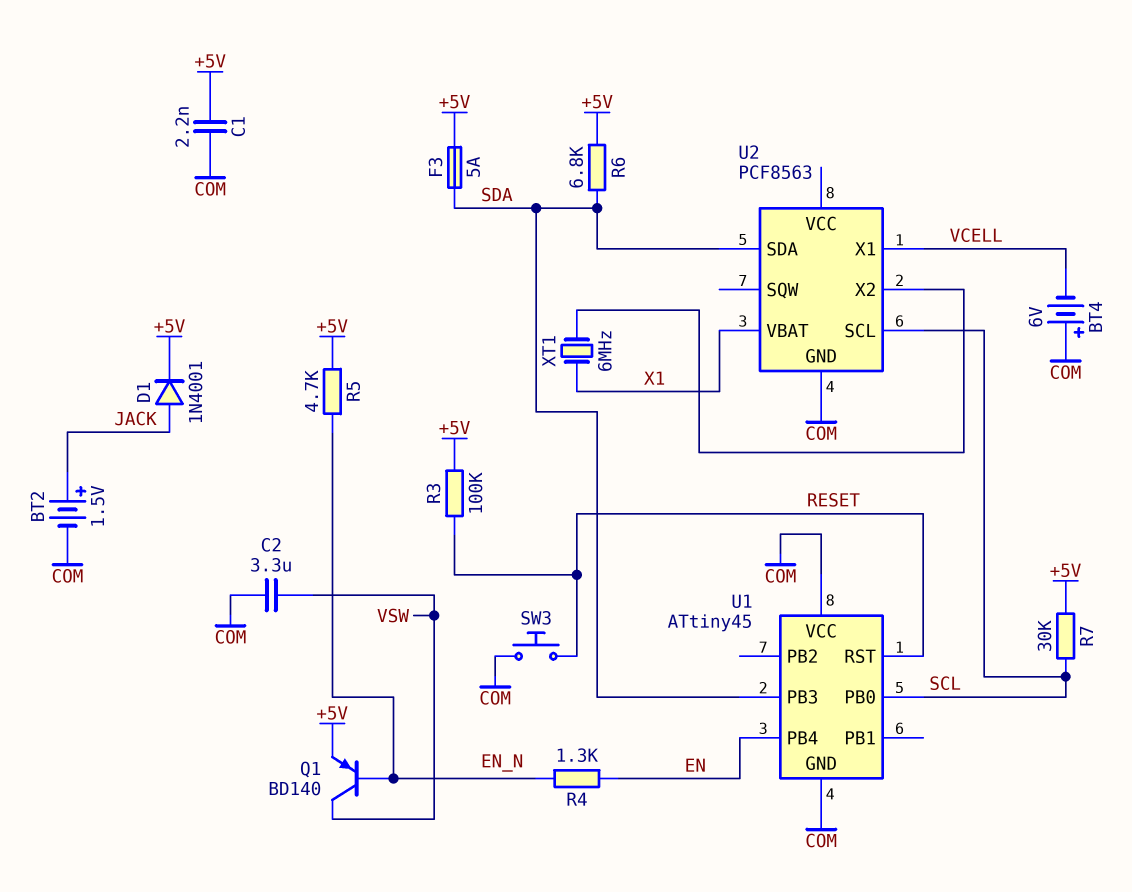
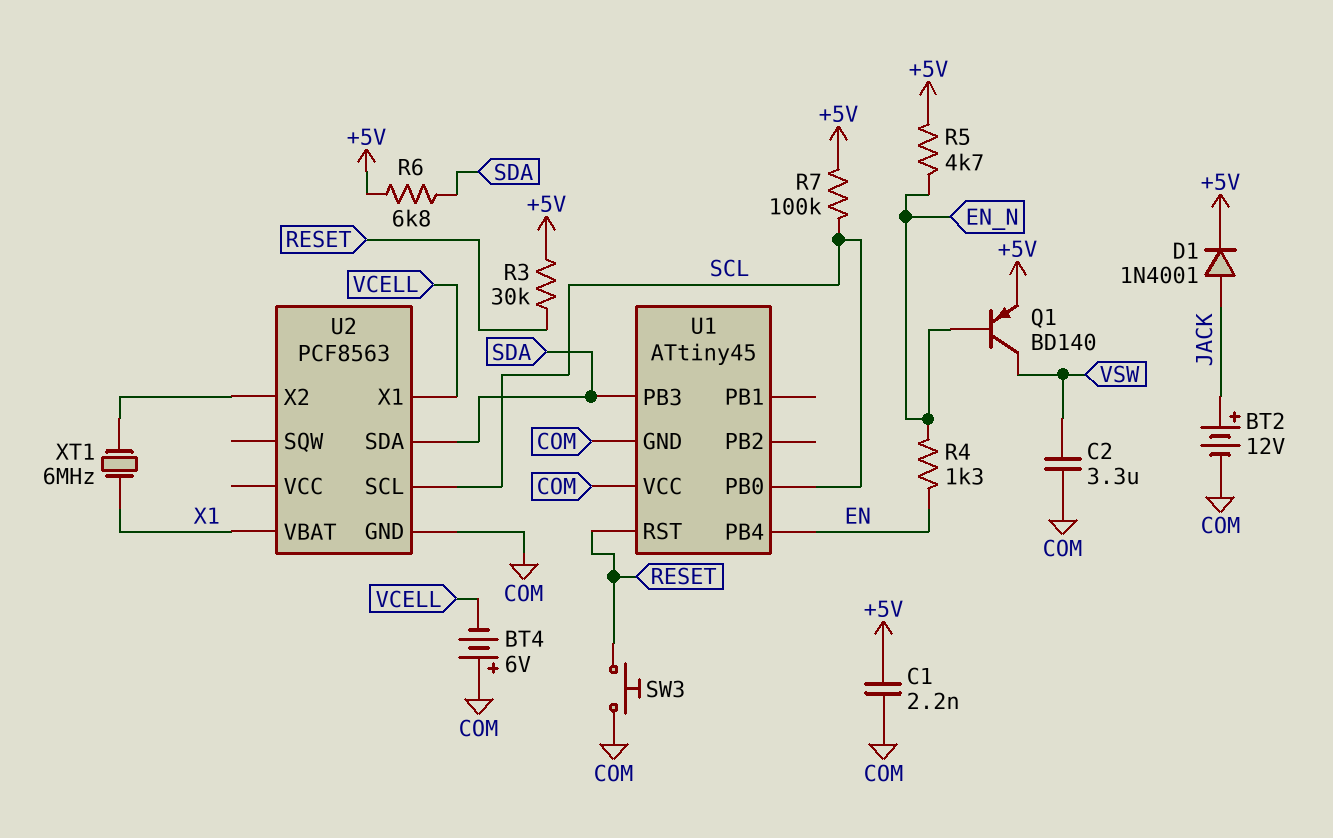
BT2: 1.5V (plus JACK, minus COM) -> 12V (plus JACK, minus COM)
F3: 5A (+5V, SDA) -> none
R3: 100k (+5V, RESET) -> 30k (+5V, RESET)
R7: 30k (+5V, SCL) -> 100k (+5V, SCL)

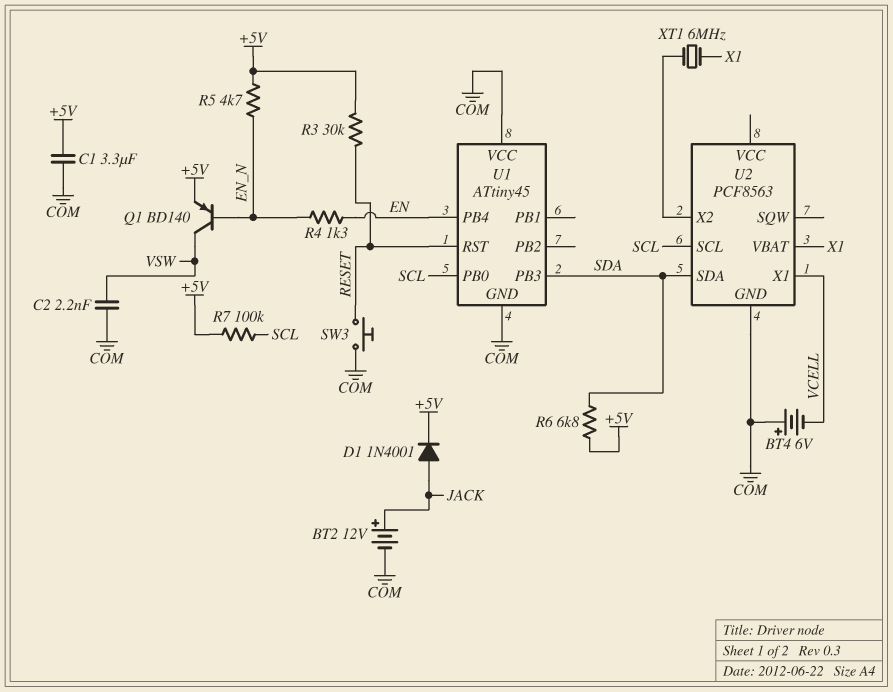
C1: 2.2nF (+5V, COM) -> 3.3uF (+5V, COM)
C2: 3.3uF (COM, VSW) -> 2.2nF (COM, VSW)

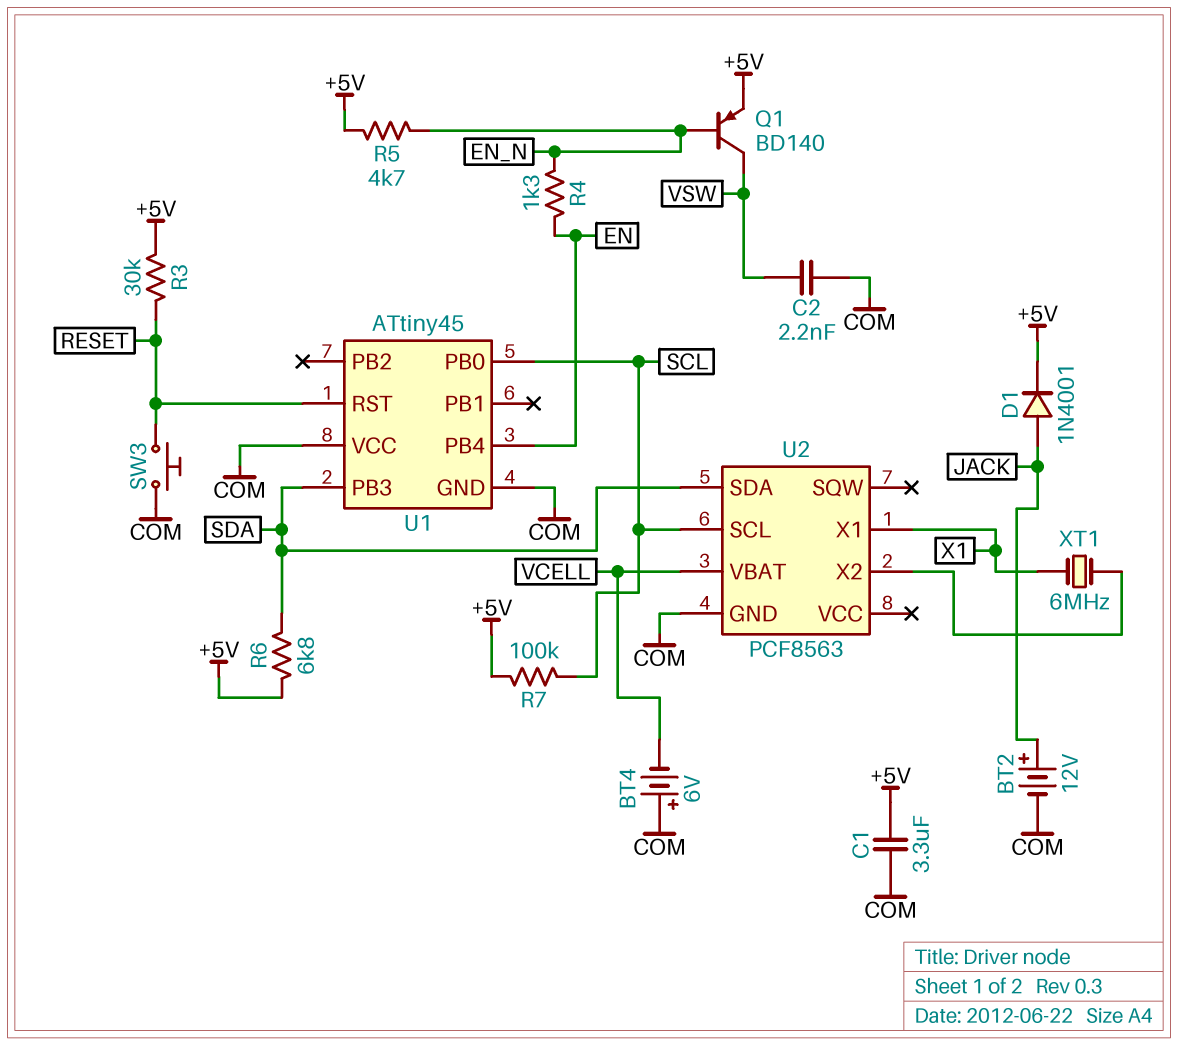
U2 pin VBAT: X1 -> VCELL
U2 pin X1: VCELL -> X1

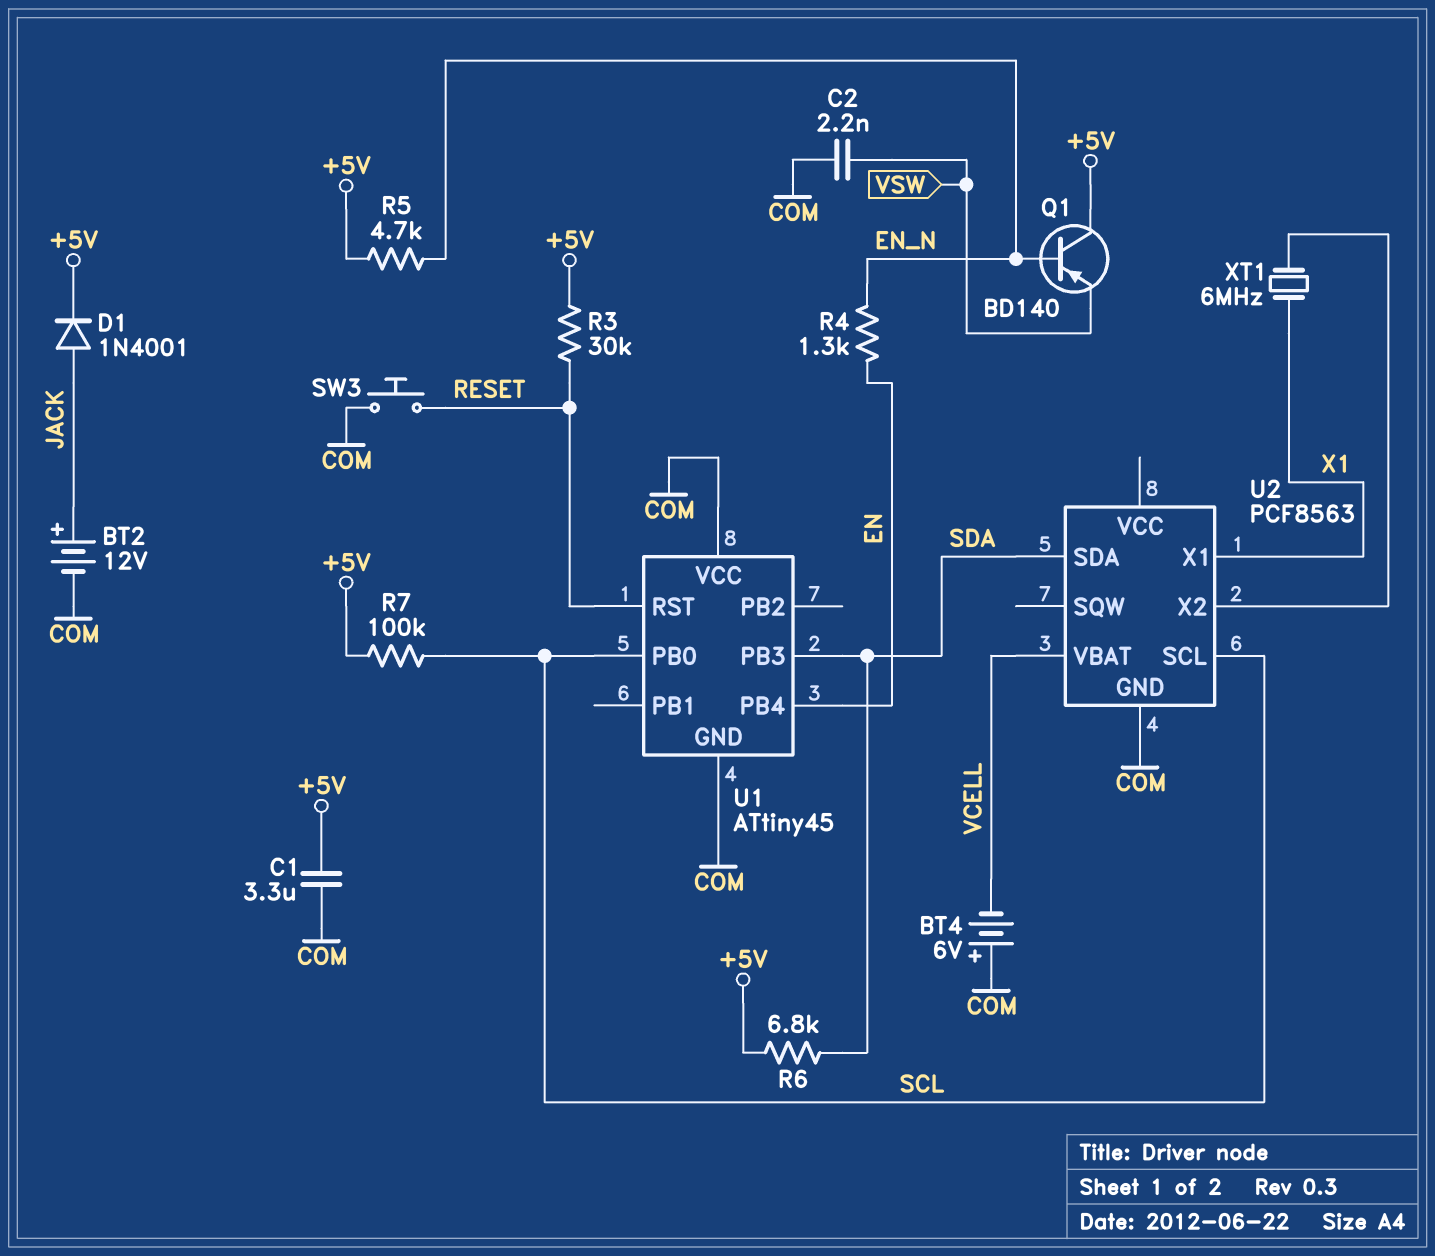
Q1: PNP BD140 (B EN_N, C VSW, E +5V) -> PNP BD140 (B EN_N, C +5V, E VSW)

